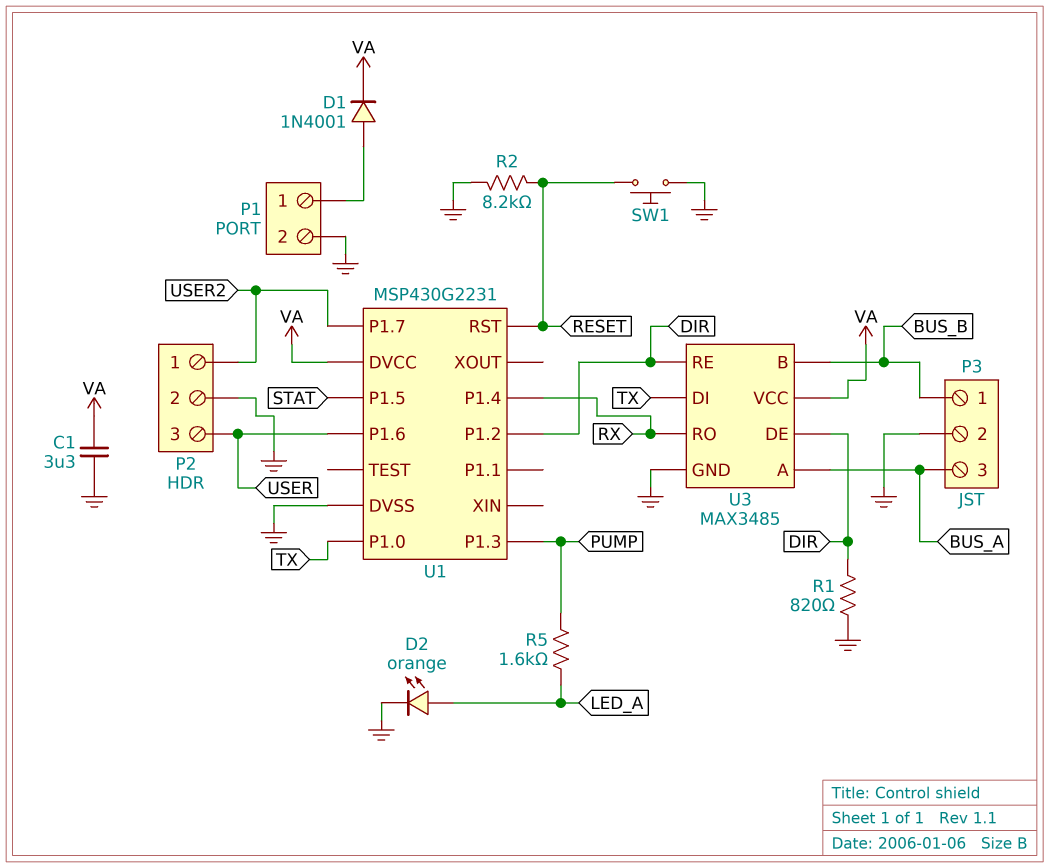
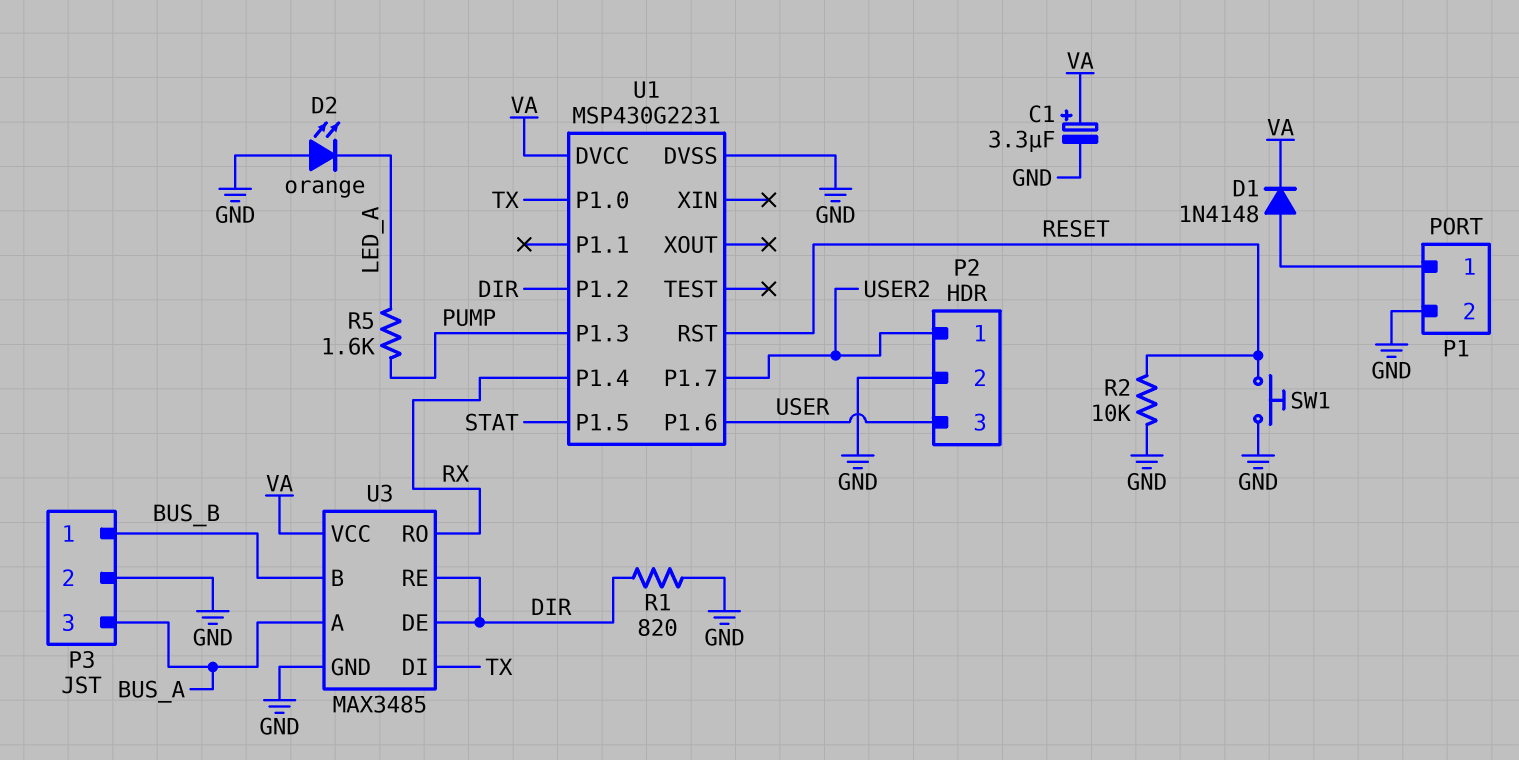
C1: 3.3uF (GND, VA) -> 3.3uF (plus VA, minus GND)
D1: diode 1N4001 (A P1/1, K VA) -> diode 1N4148 (A P1/1, K VA)
D2: LED orange (A LED_A, K GND) -> LED orange (A GND, K LED_A)
R2: 8.2k (GND, RESET) -> 10k (GND, RESET)

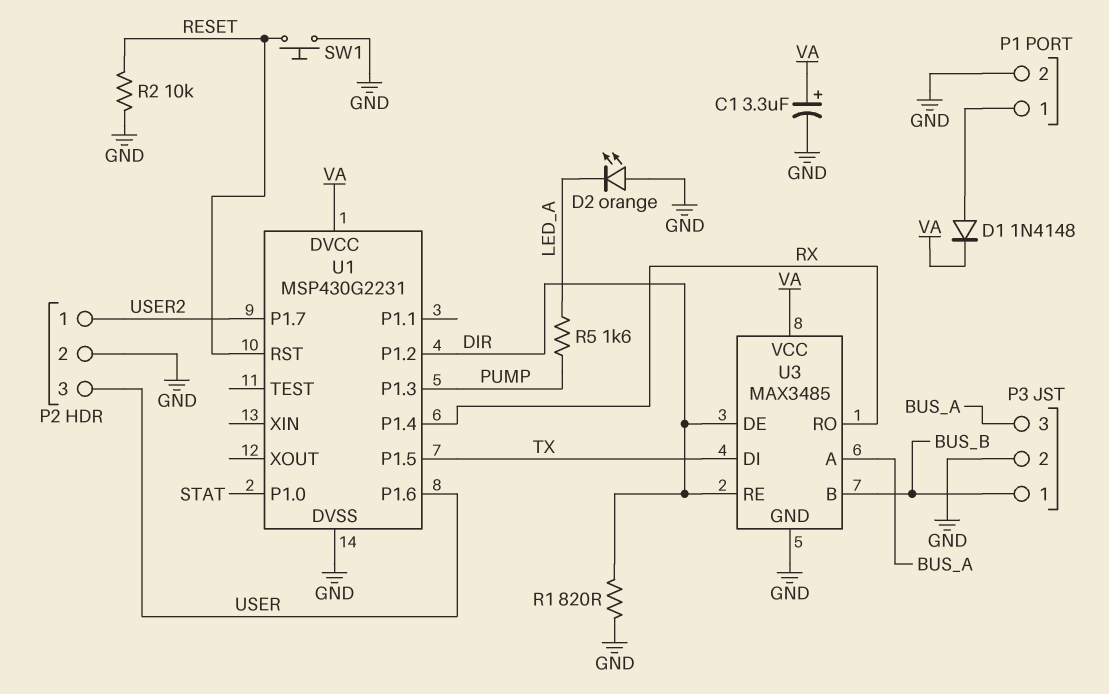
U1 pin P1.0: TX -> STAT
U1 pin P1.5: STAT -> TX

